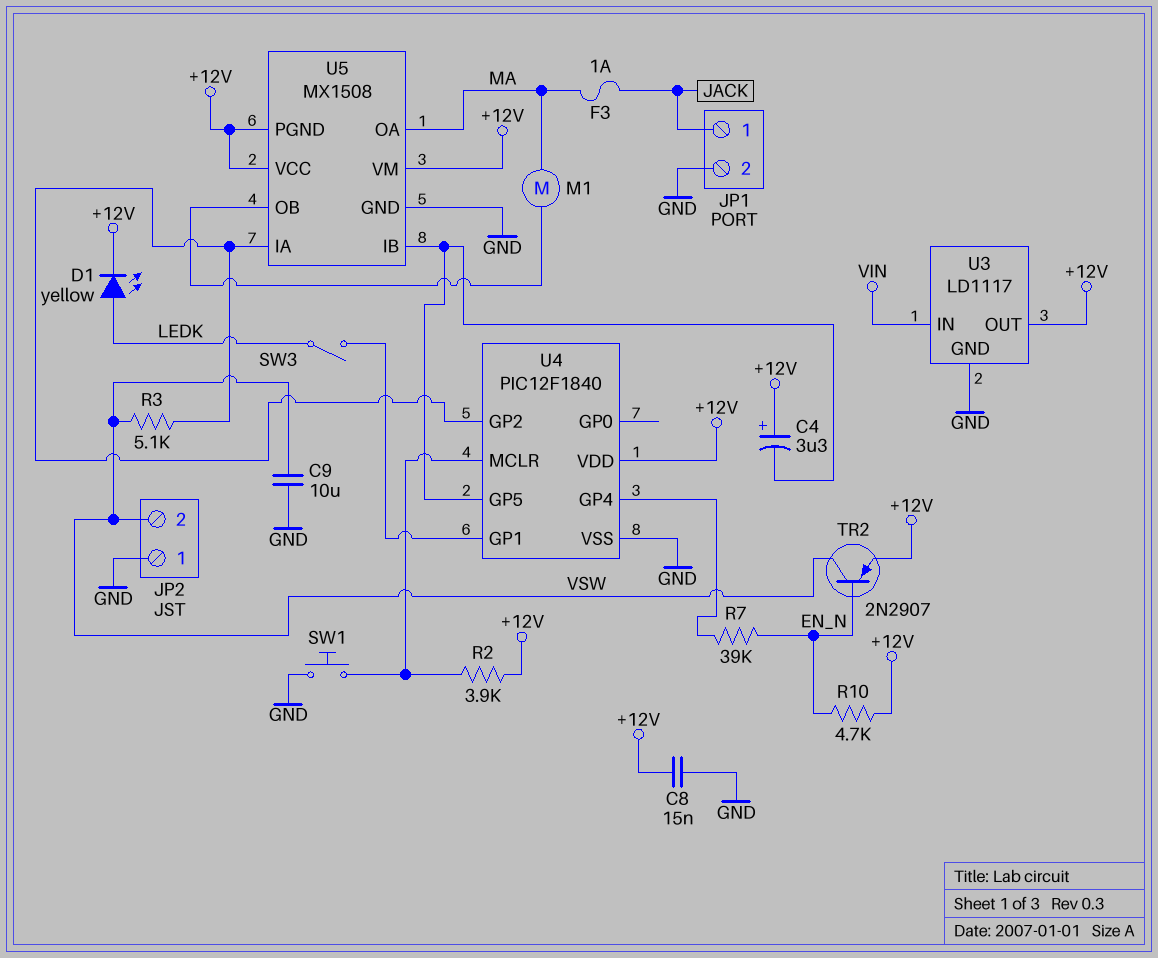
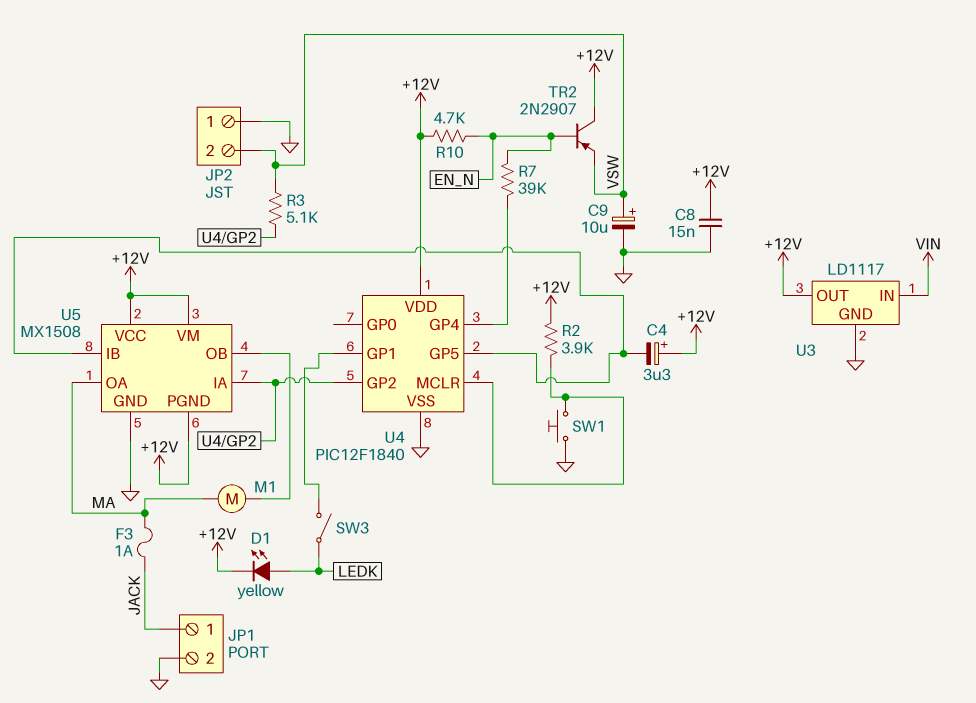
C9: 10uF (GND, VSW) -> 10uF (plus VSW, minus GND)
TR2: PNP 2N2907 (B EN_N, C VSW, E +12V) -> PNP 2N2907 (B EN_N, C +12V, E VSW)

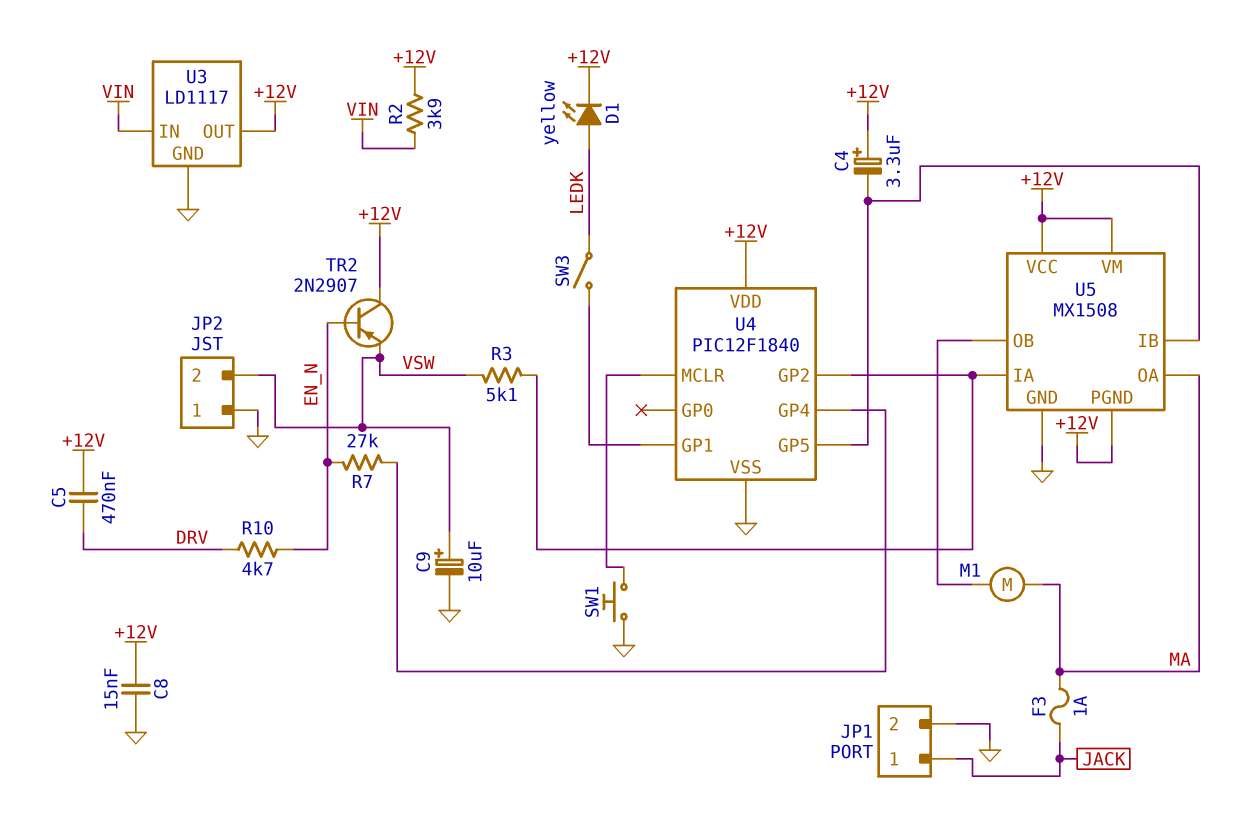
C5: none -> 470nF (+12V, DRV)
R2: 3.9k (+12V, U4/MCLR) -> 3.9k (+12V, VIN)
R7: 39k (EN_N, U4/GP4) -> 27k (EN_N, U4/GP4)
R10: 4.7k (+12V, EN_N) -> 4.7k (DRV, EN_N)

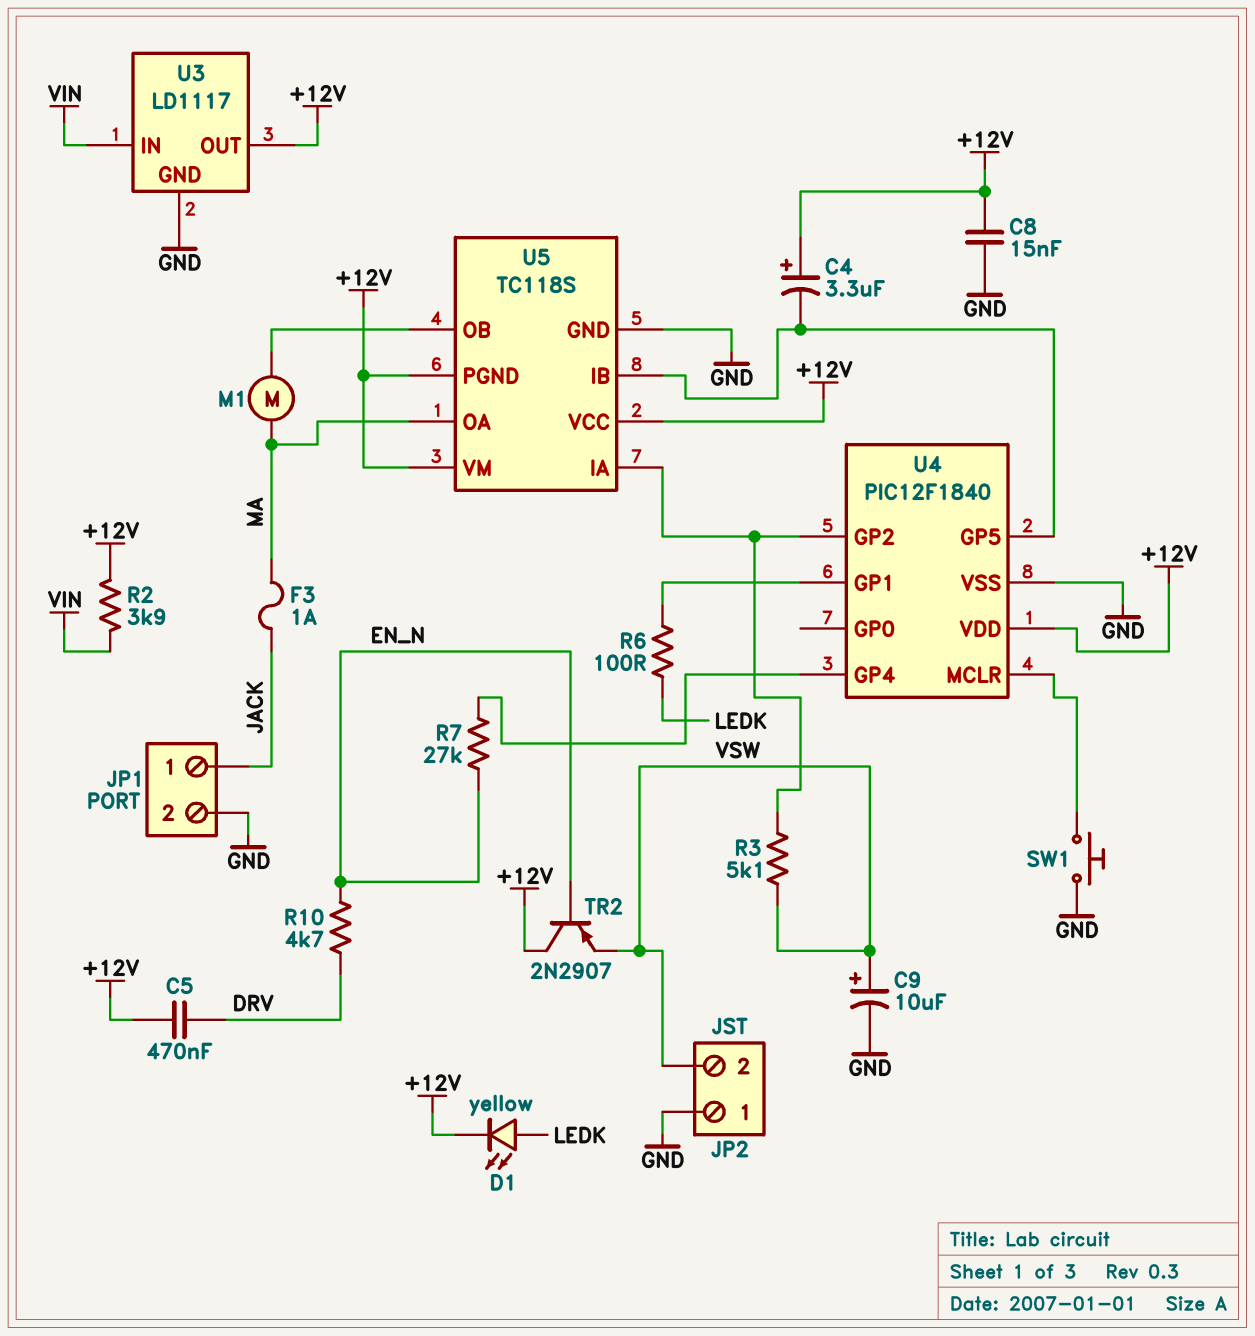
R6: none -> 100 (LEDK, U4/GP1)
SW3: switch (LEDK, U4/GP1) -> none
U5: MX1508 -> TC118S

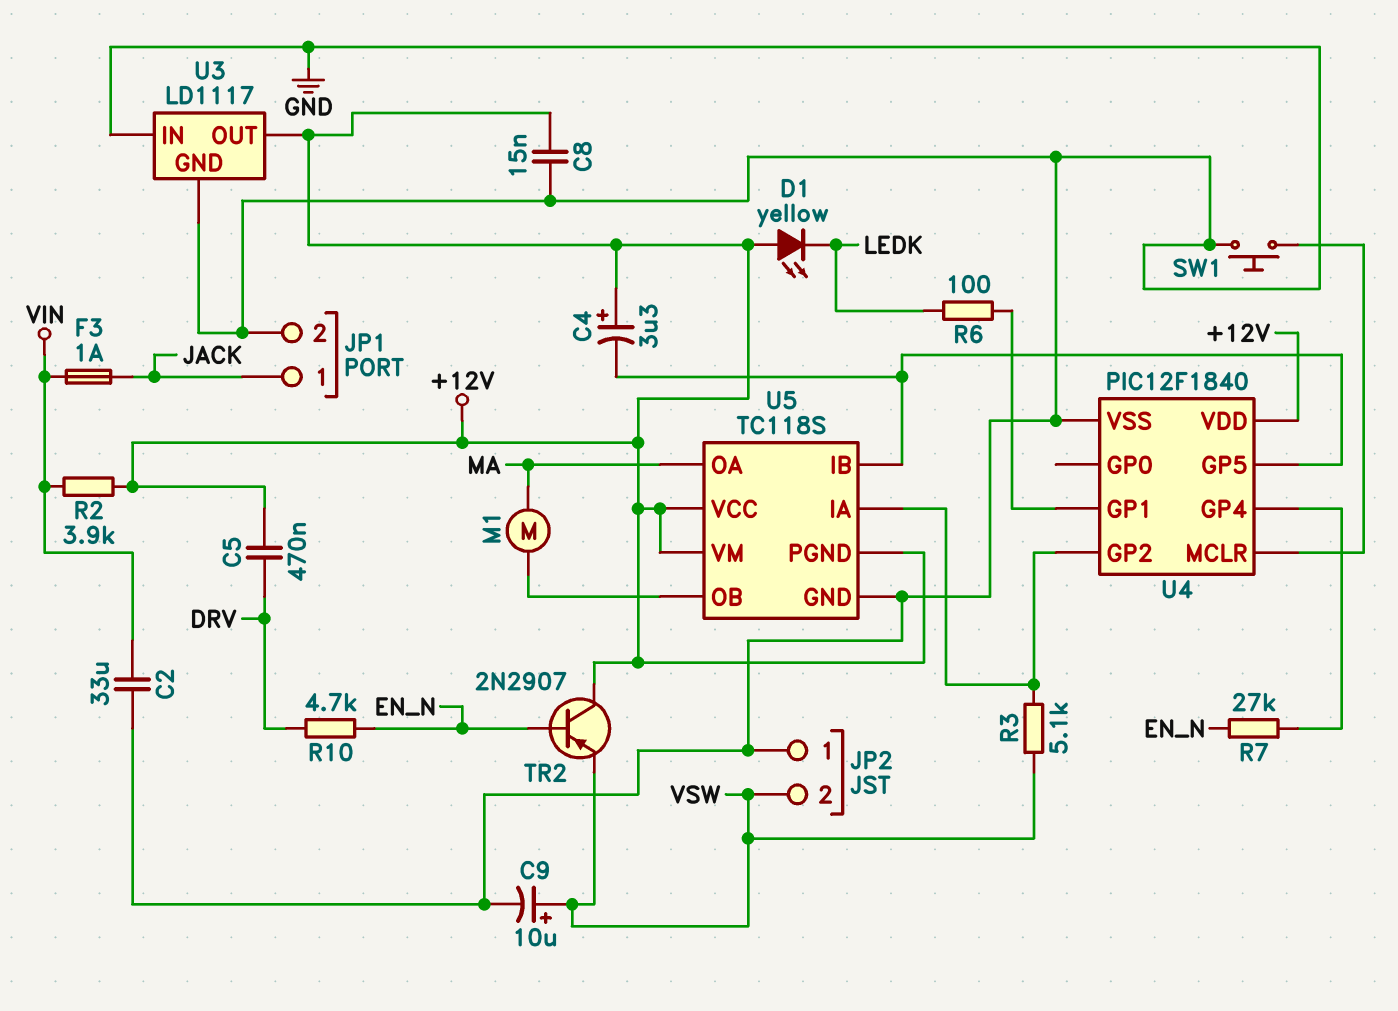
C2: none -> 33uF (GND, VIN)
D1: LED yellow (A LEDK, K +12V) -> LED yellow (A +12V, K LEDK)
F3: 1A (JACK, MA) -> 1A (JACK, VIN)
U3 pin IN: VIN -> GND

